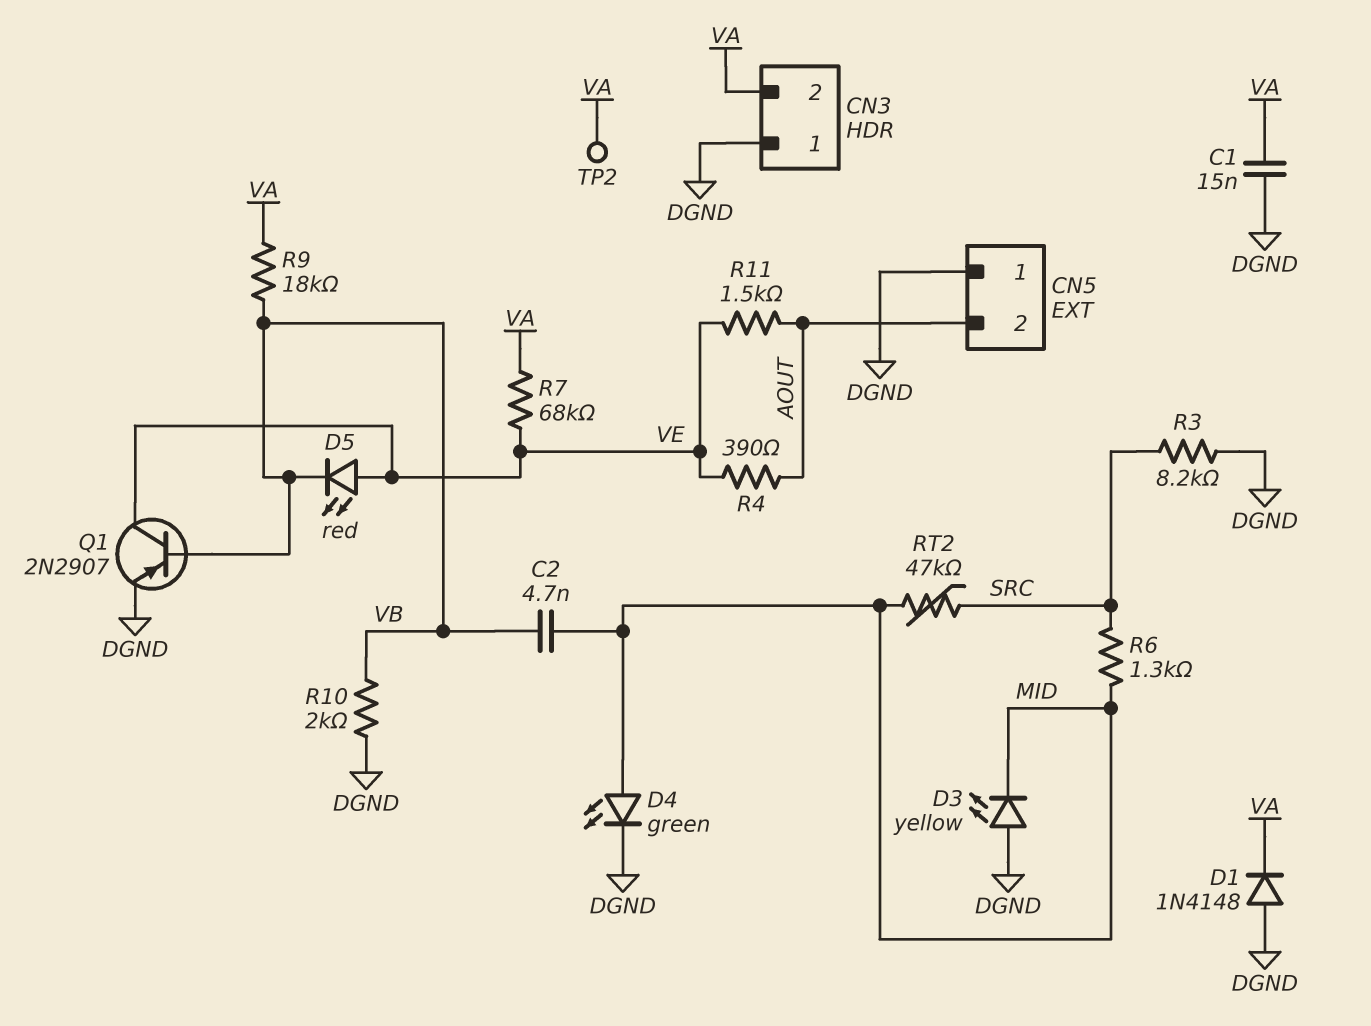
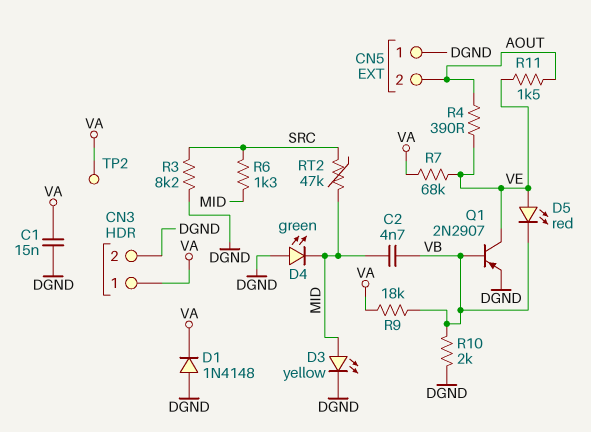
CN3 pin 1: DGND -> VA
CN3 pin 2: VA -> DGND
D3: LED yellow (A DGND, K MID) -> LED yellow (A MID, K DGND)
D4: LED green (A MID, K DGND) -> LED green (A DGND, K MID)

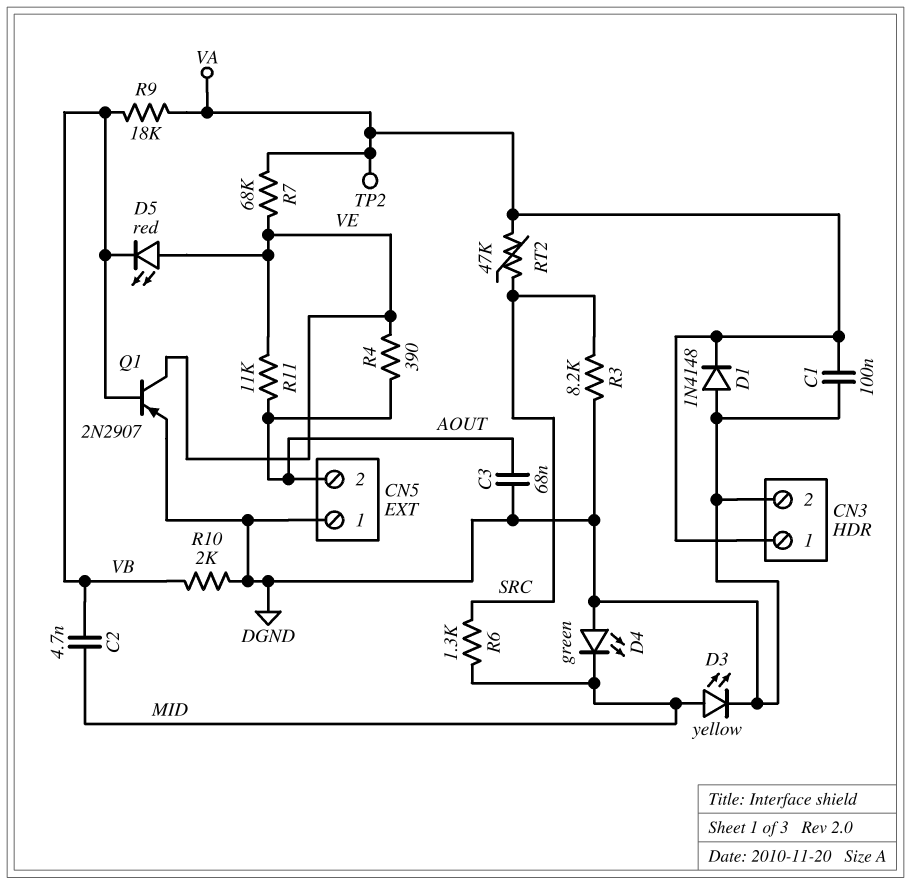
C1: 15nF (DGND, VA) -> 100nF (DGND, VA)
C3: none -> 68nF (AOUT, DGND)
R11: 1.5k (AOUT, VE) -> 11k (AOUT, VE)
RT2: 47k (MID, SRC) -> 47k (SRC, VA)

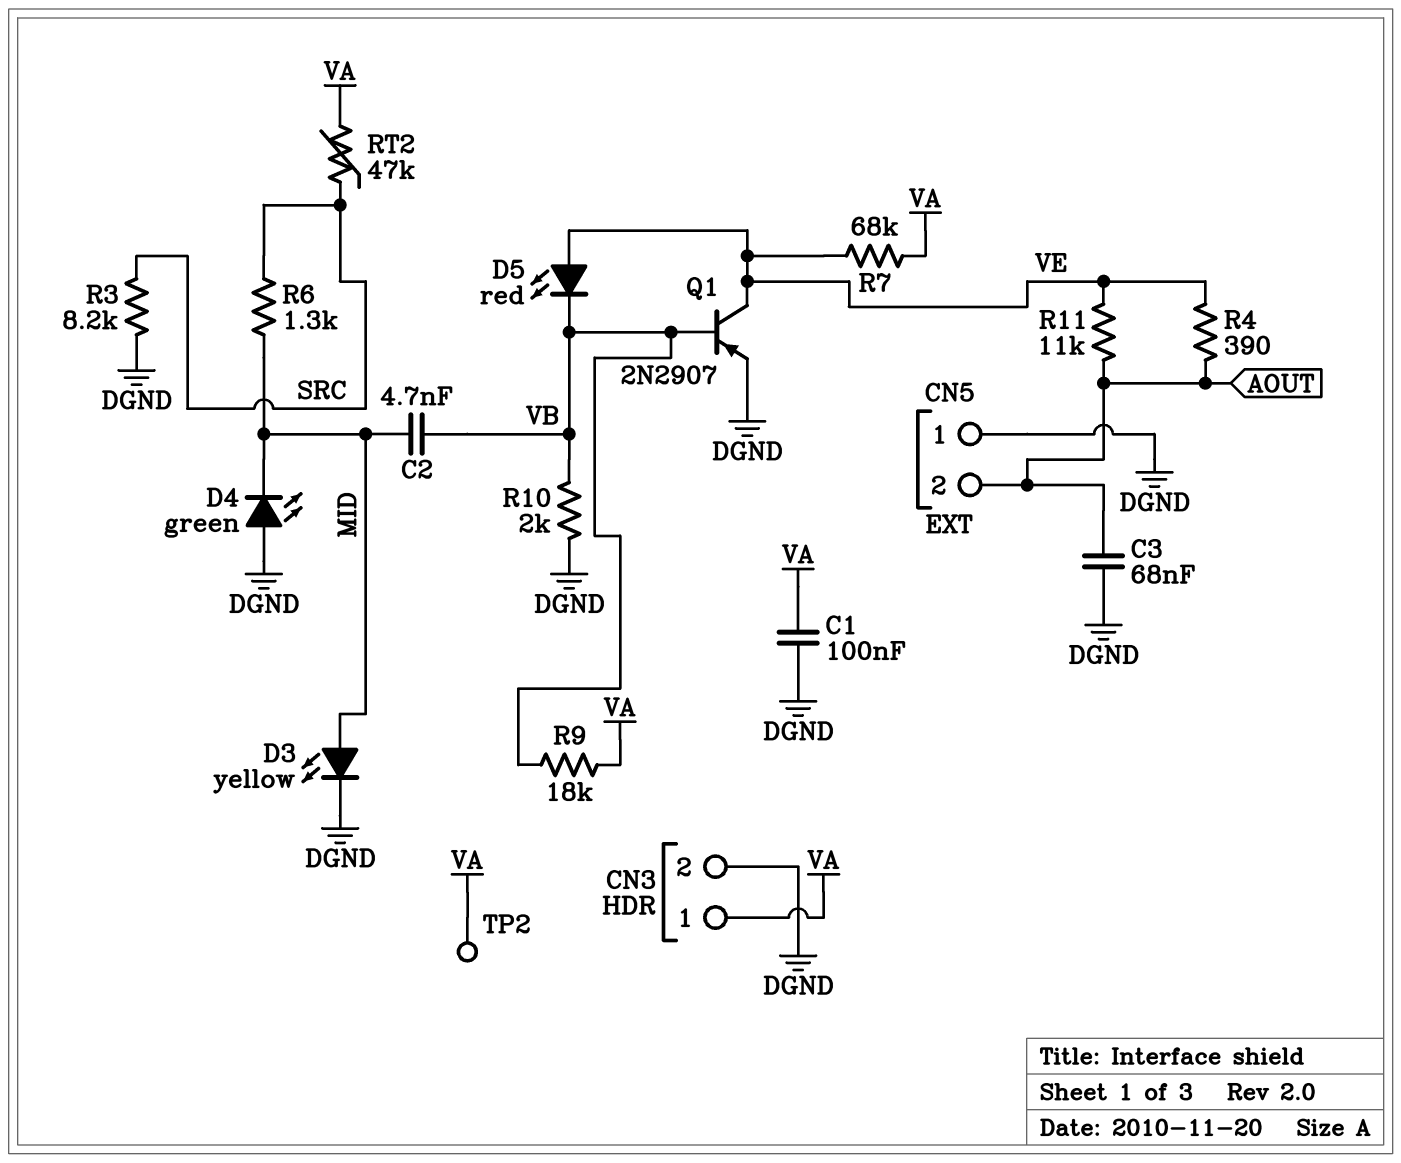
D1: diode 1N4148 (A DGND, K VA) -> none

